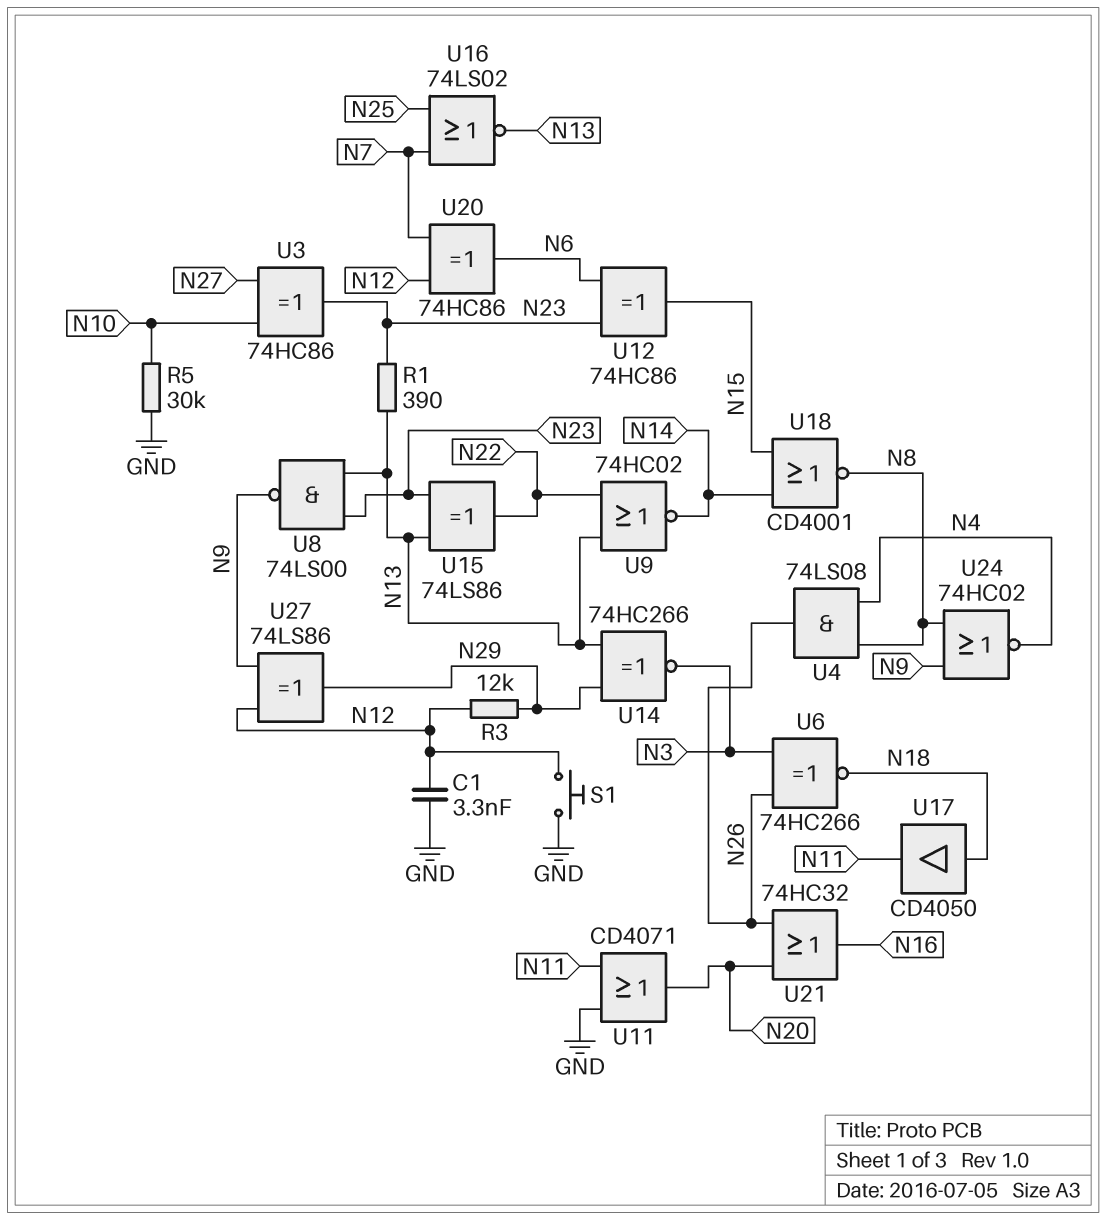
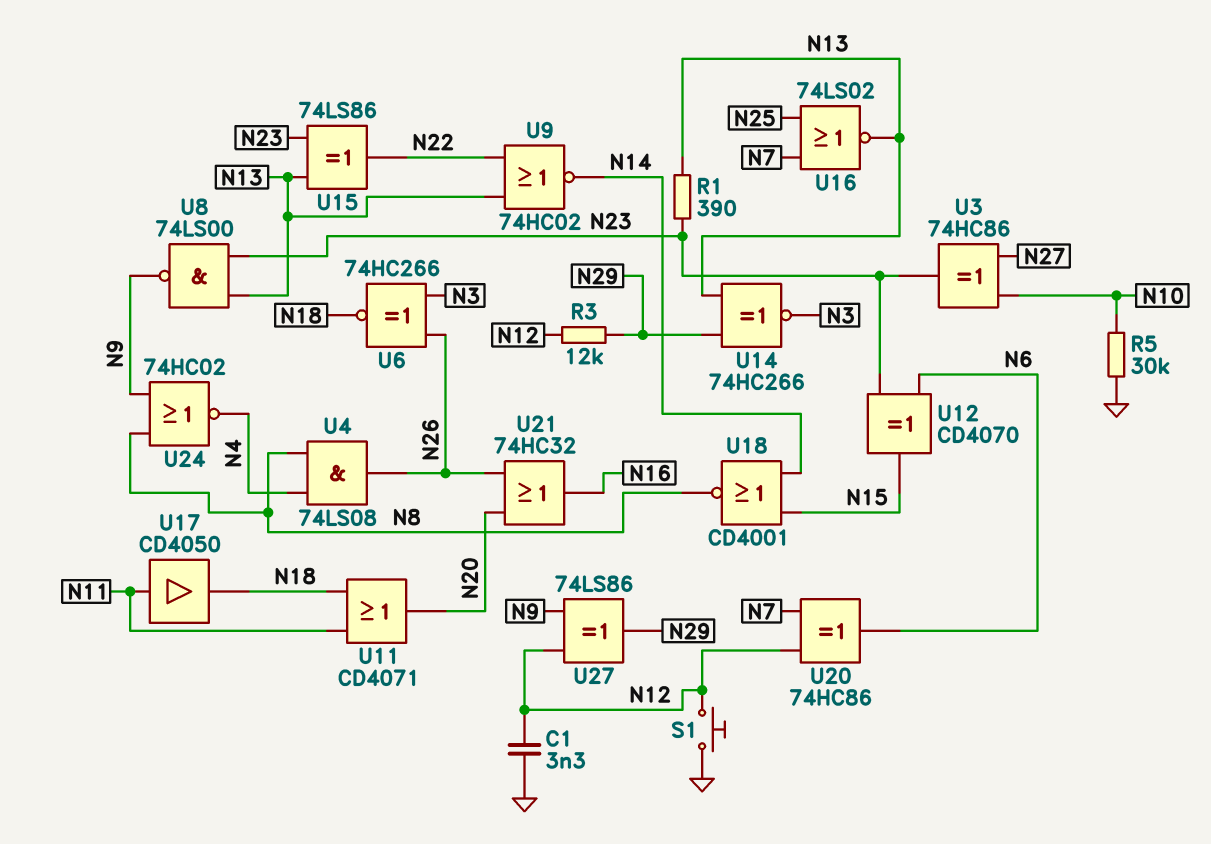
U11: OR CD4071 (in GND, in N11, out N20) -> OR CD4071 (in N11, in N18, out N20)
U12: XOR 74HC86 (in N6, in N23, out N15) -> XOR CD4070 (in N6, in N23, out N15)
U17: buffer CD4050 (in N18, out N11) -> buffer CD4050 (in N11, out N18)

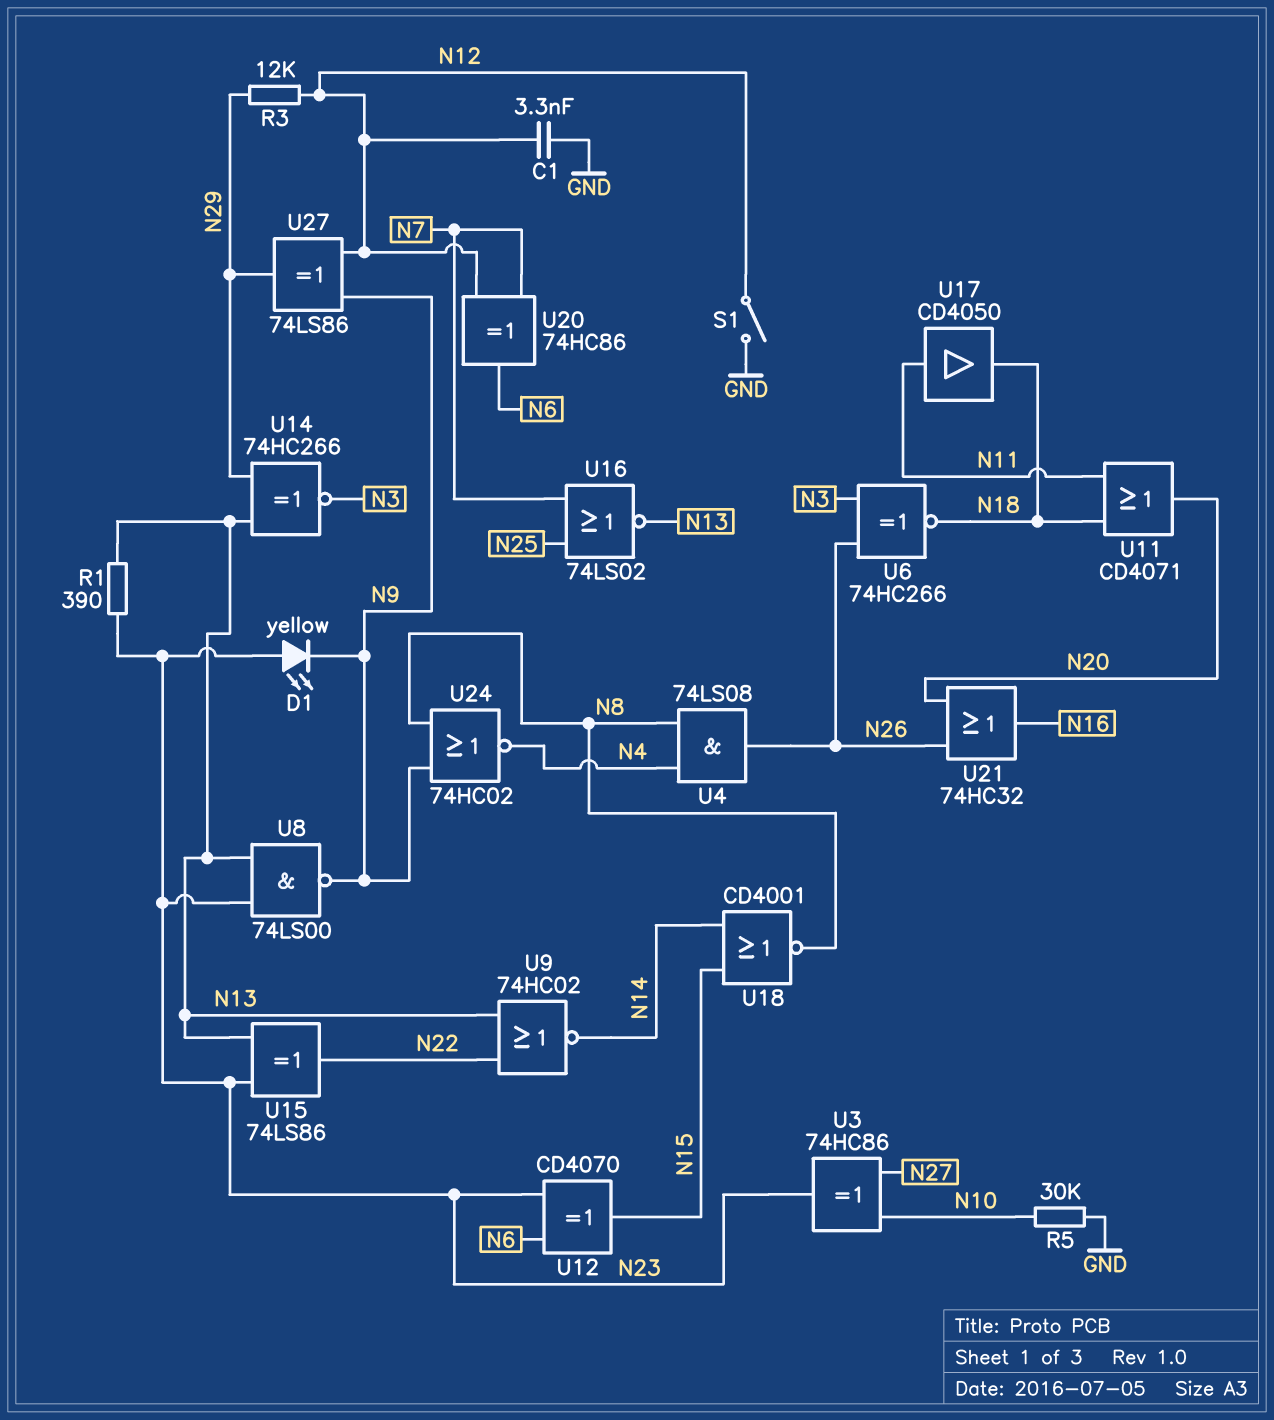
D1: none -> LED yellow (A N23, K N9)
S1: button (GND, N12) -> switch (GND, N12)

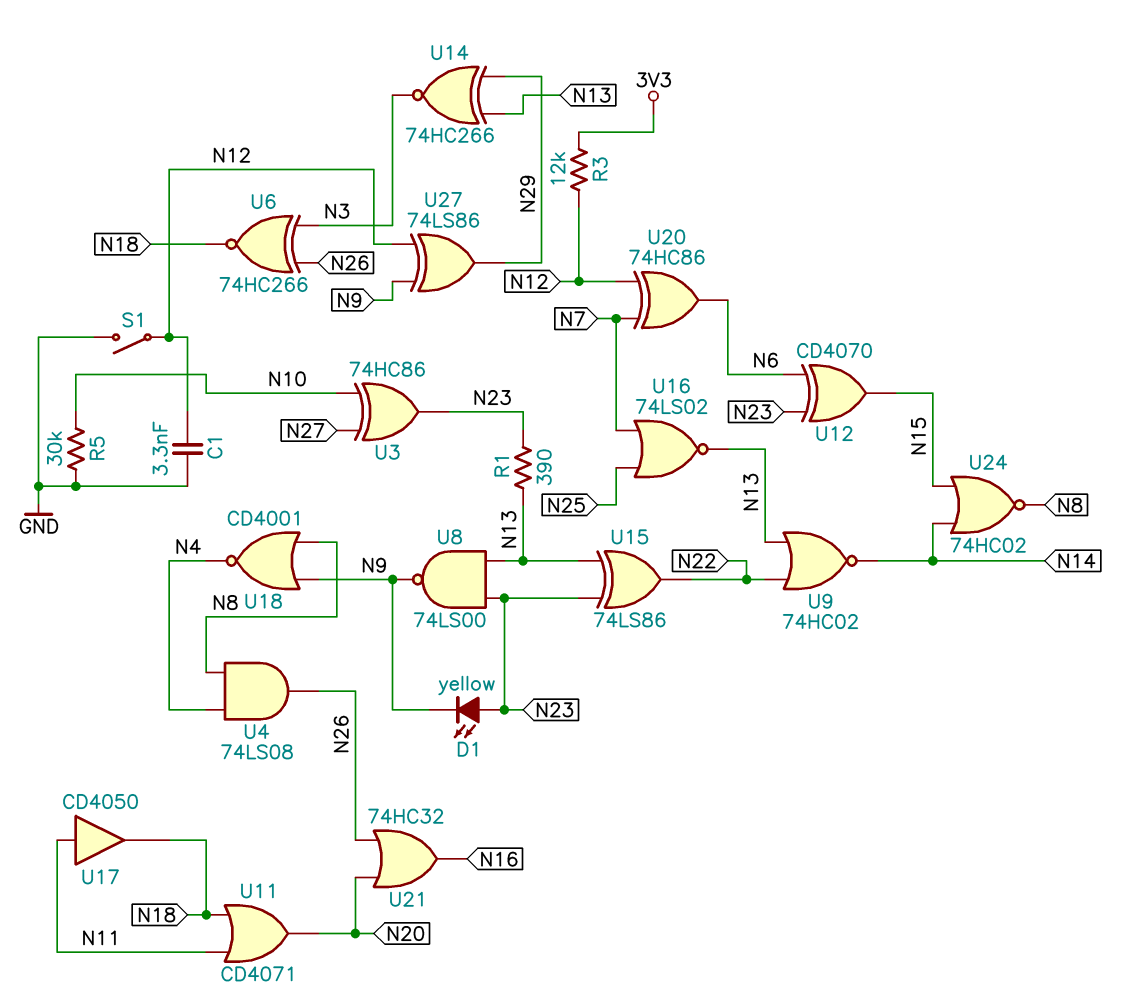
R3: 12k (N12, N29) -> 12k (3V3, N12)
U18: NOR CD4001 (in N14, in N15, out N8) -> NOR CD4001 (in N8, in N9, out N4)
U24: NOR 74HC02 (in N8, in N9, out N4) -> NOR 74HC02 (in N14, in N15, out N8)

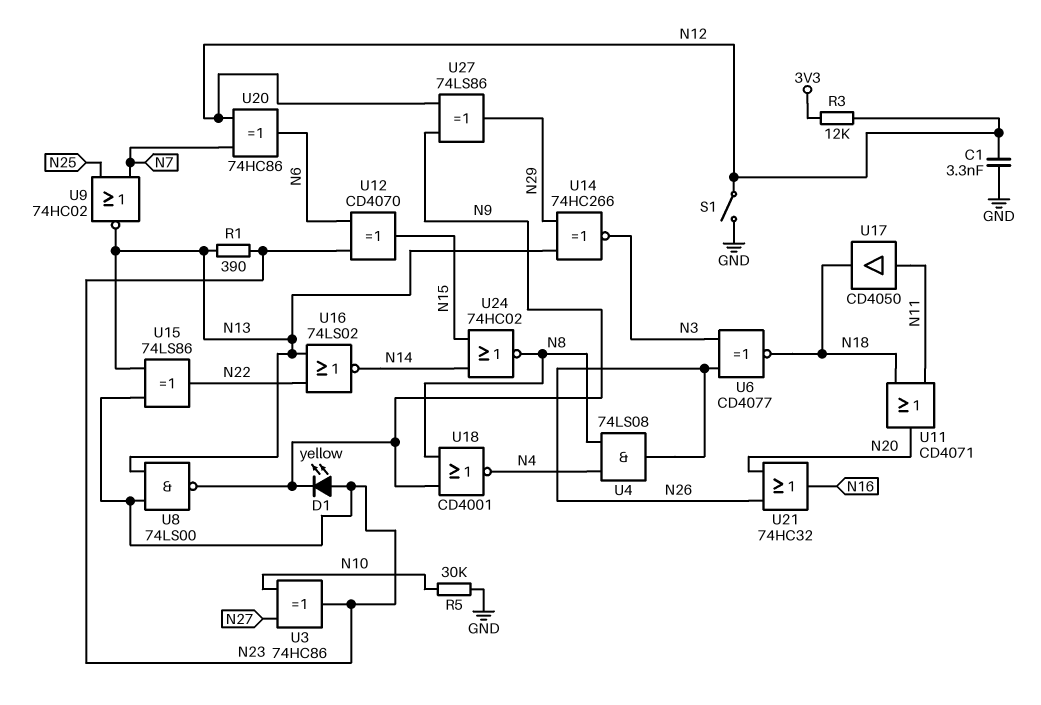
U6: XNOR 74HC266 (in N3, in N26, out N18) -> XNOR CD4077 (in N3, in N26, out N18)
U9: NOR 74HC02 (in N13, in N22, out N14) -> NOR 74HC02 (in N7, in N25, out N13)
U16: NOR 74LS02 (in N7, in N25, out N13) -> NOR 74LS02 (in N13, in N22, out N14)

